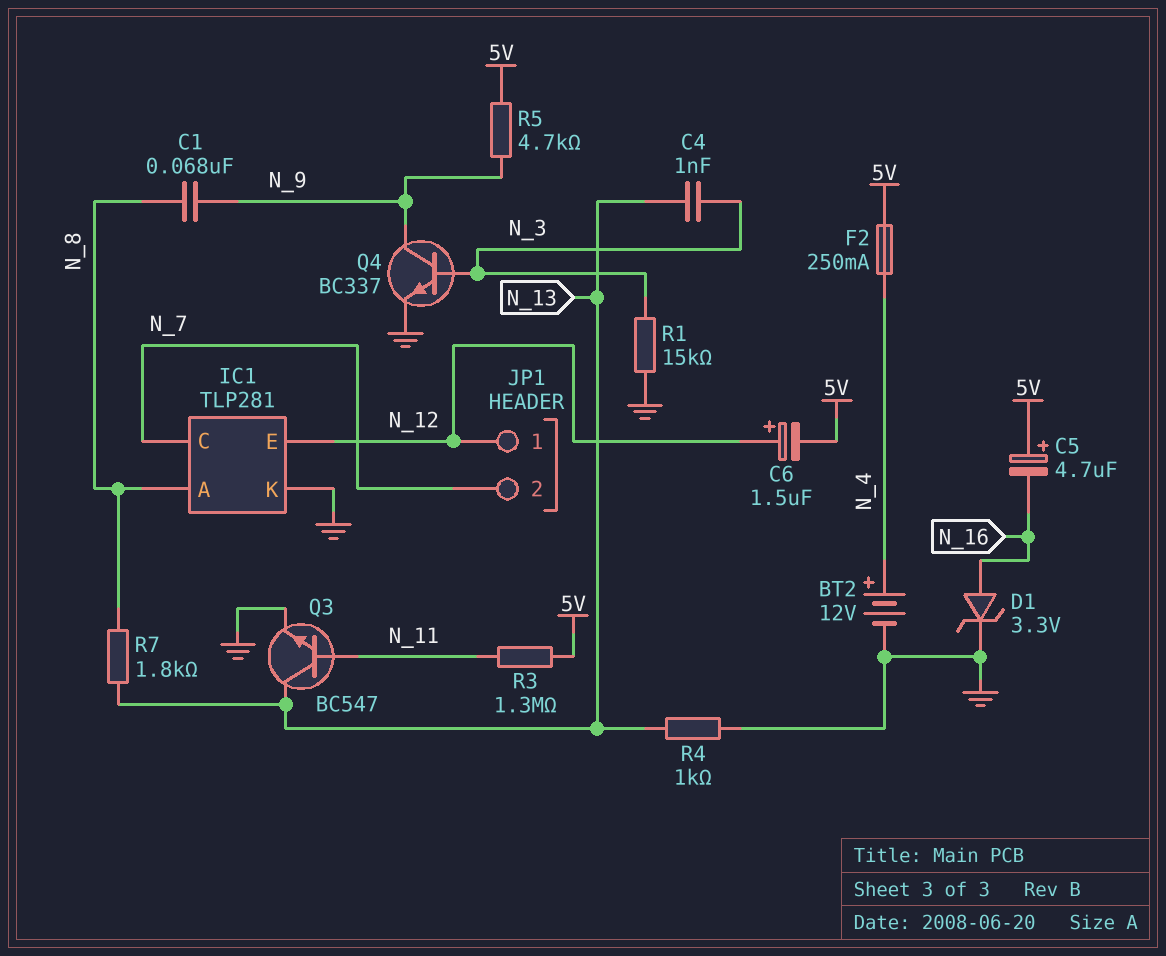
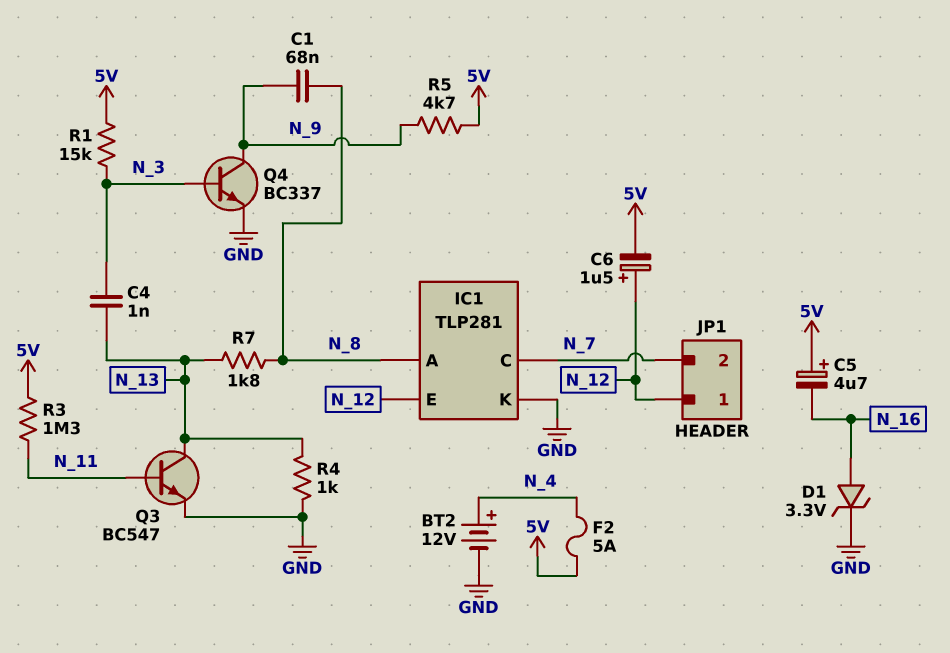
F2: 250mA (5V, N_4) -> 5A (5V, N_4)
R1: 15k (GND, N_3) -> 15k (5V, N_3)

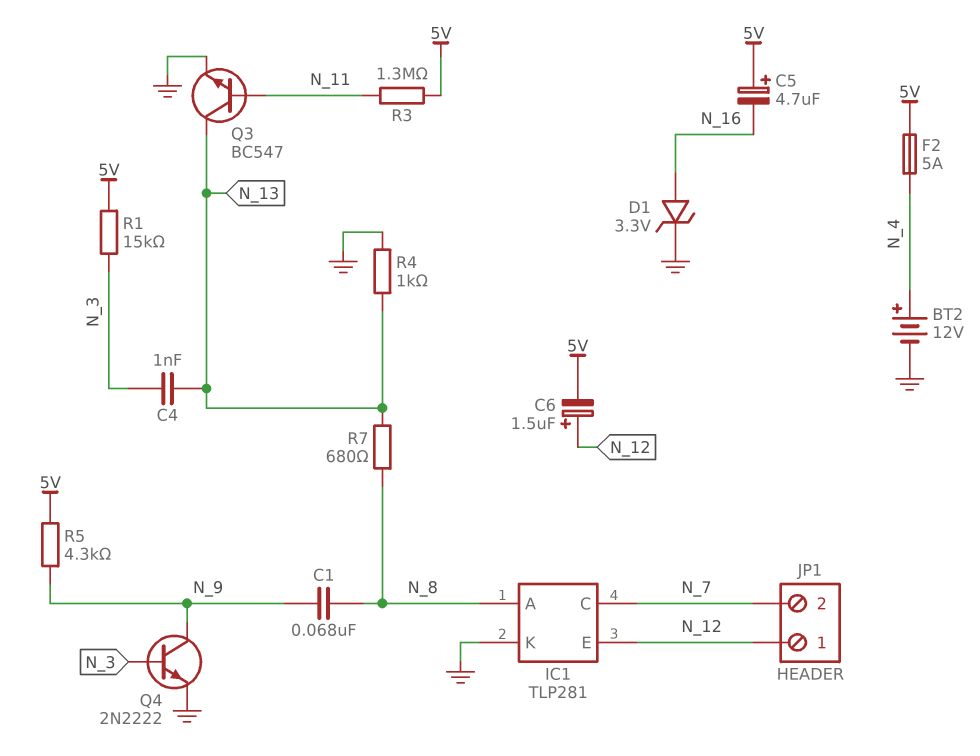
Q4: NPN BC337 (B N_3, C N_9, E GND) -> NPN 2N2222 (B N_3, C N_9, E GND)
R5: 4.7k (5V, N_9) -> 4.3k (5V, N_9)
R7: 1.8k (N_8, N_13) -> 680 (N_8, N_13)

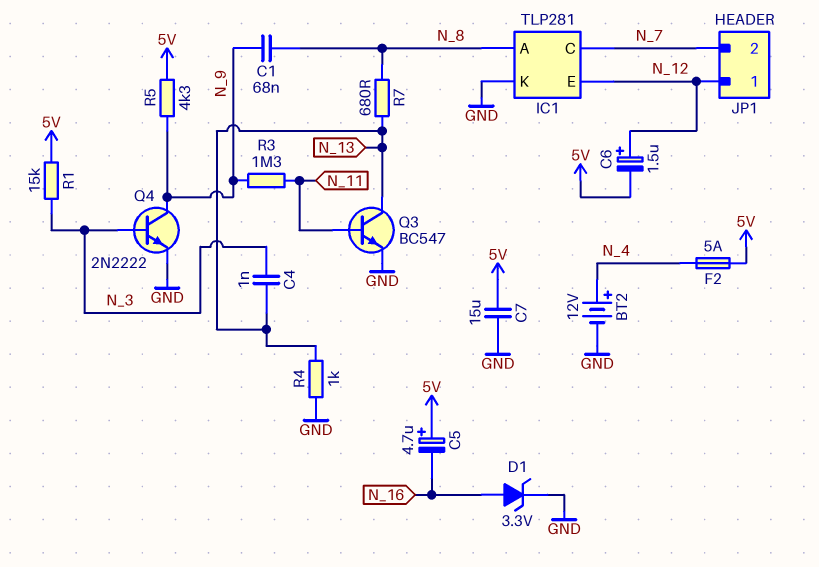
C7: none -> 15uF (5V, GND)
R3: 1.3M (5V, N_11) -> 1.3M (N_9, N_11)

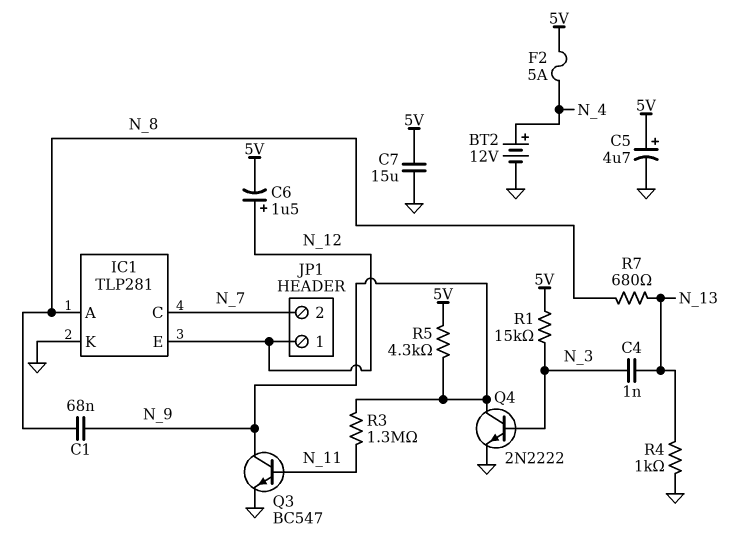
C5: 4.7uF (plus 5V, minus N_16) -> 4.7uF (plus 5V, minus GND)
D1: zener 3.3V (A N_16, K GND) -> none
Q3: NPN BC547 (B N_11, C N_13, E GND) -> NPN BC547 (B N_11, C N_9, E GND)

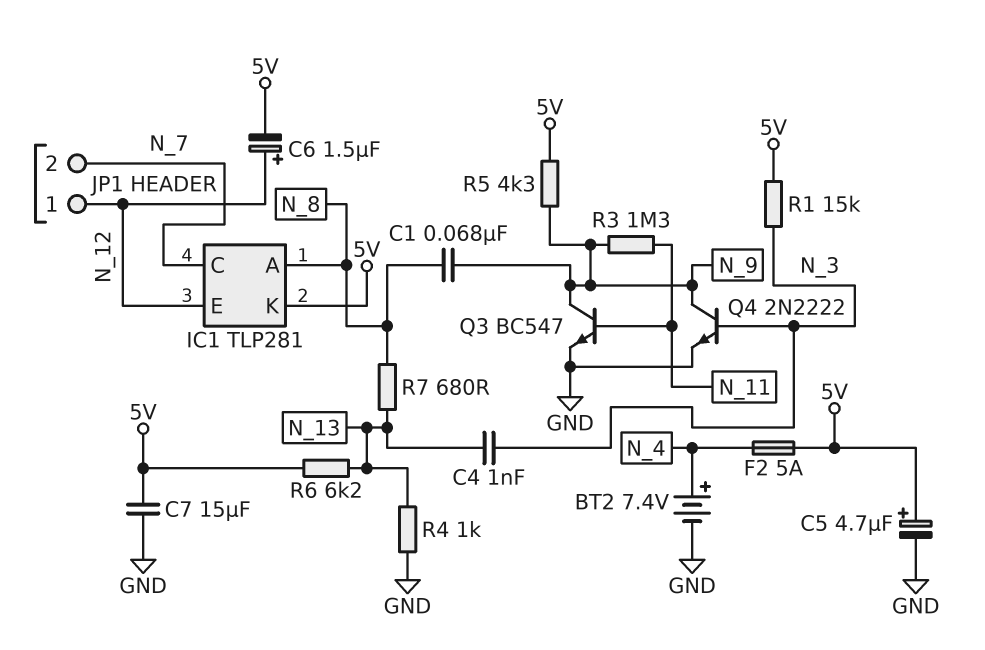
BT2: 12V (plus N_4, minus GND) -> 7.4V (plus N_4, minus GND)
IC1 pin K: GND -> 5V
R6: none -> 6.2k (5V, N_13)

